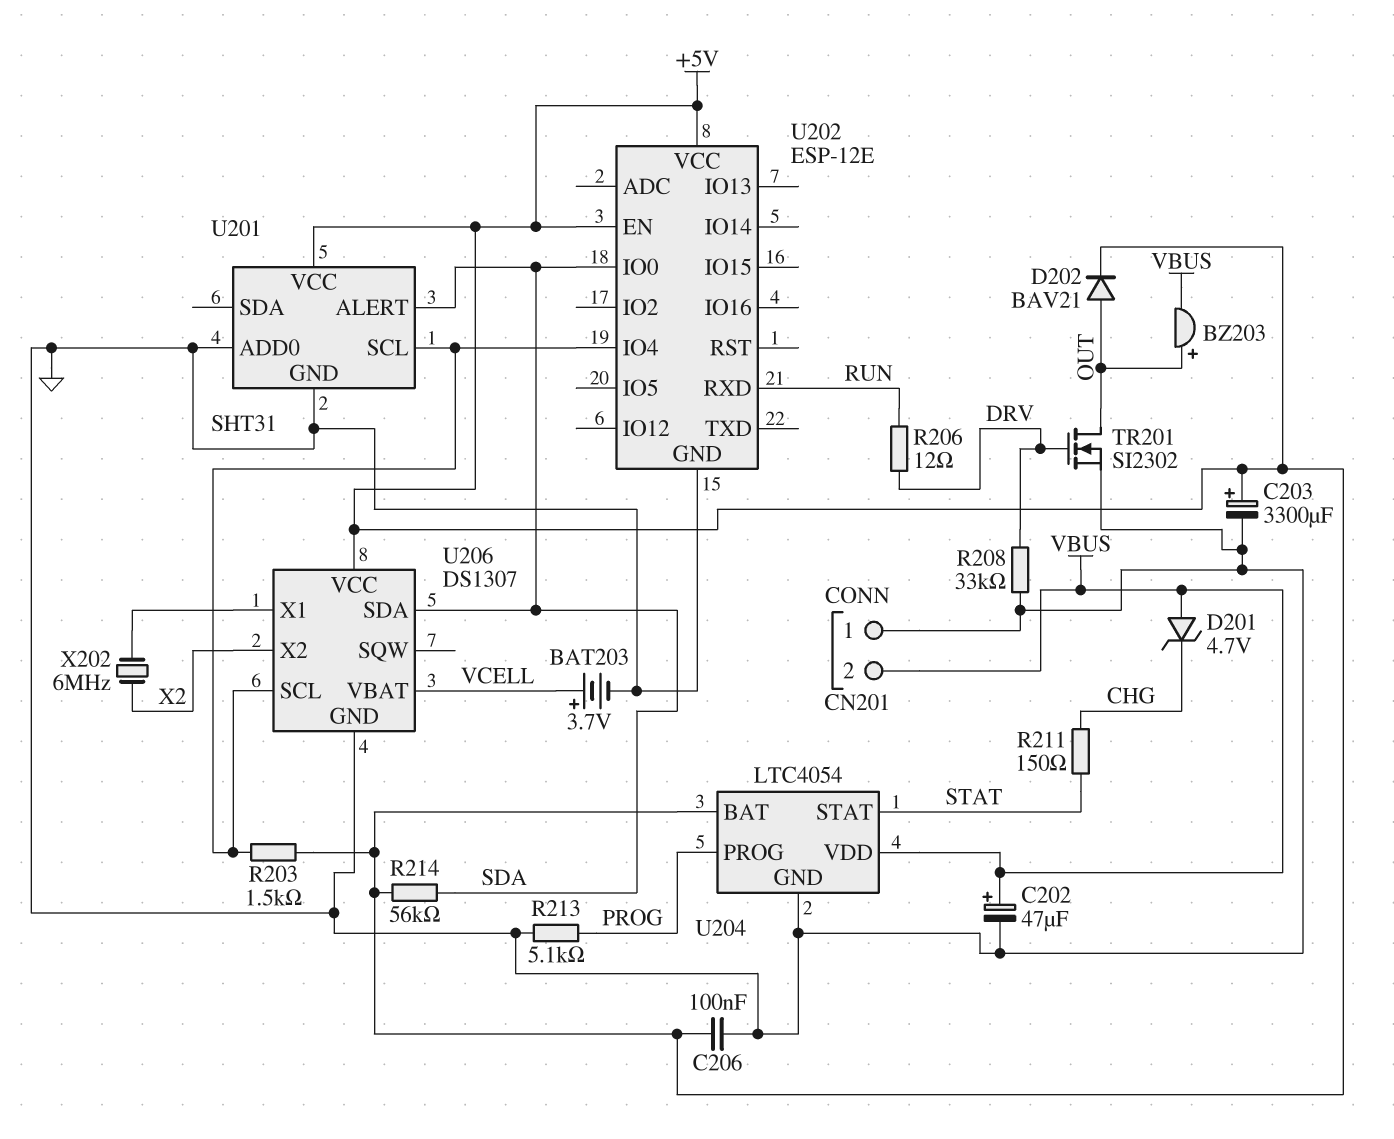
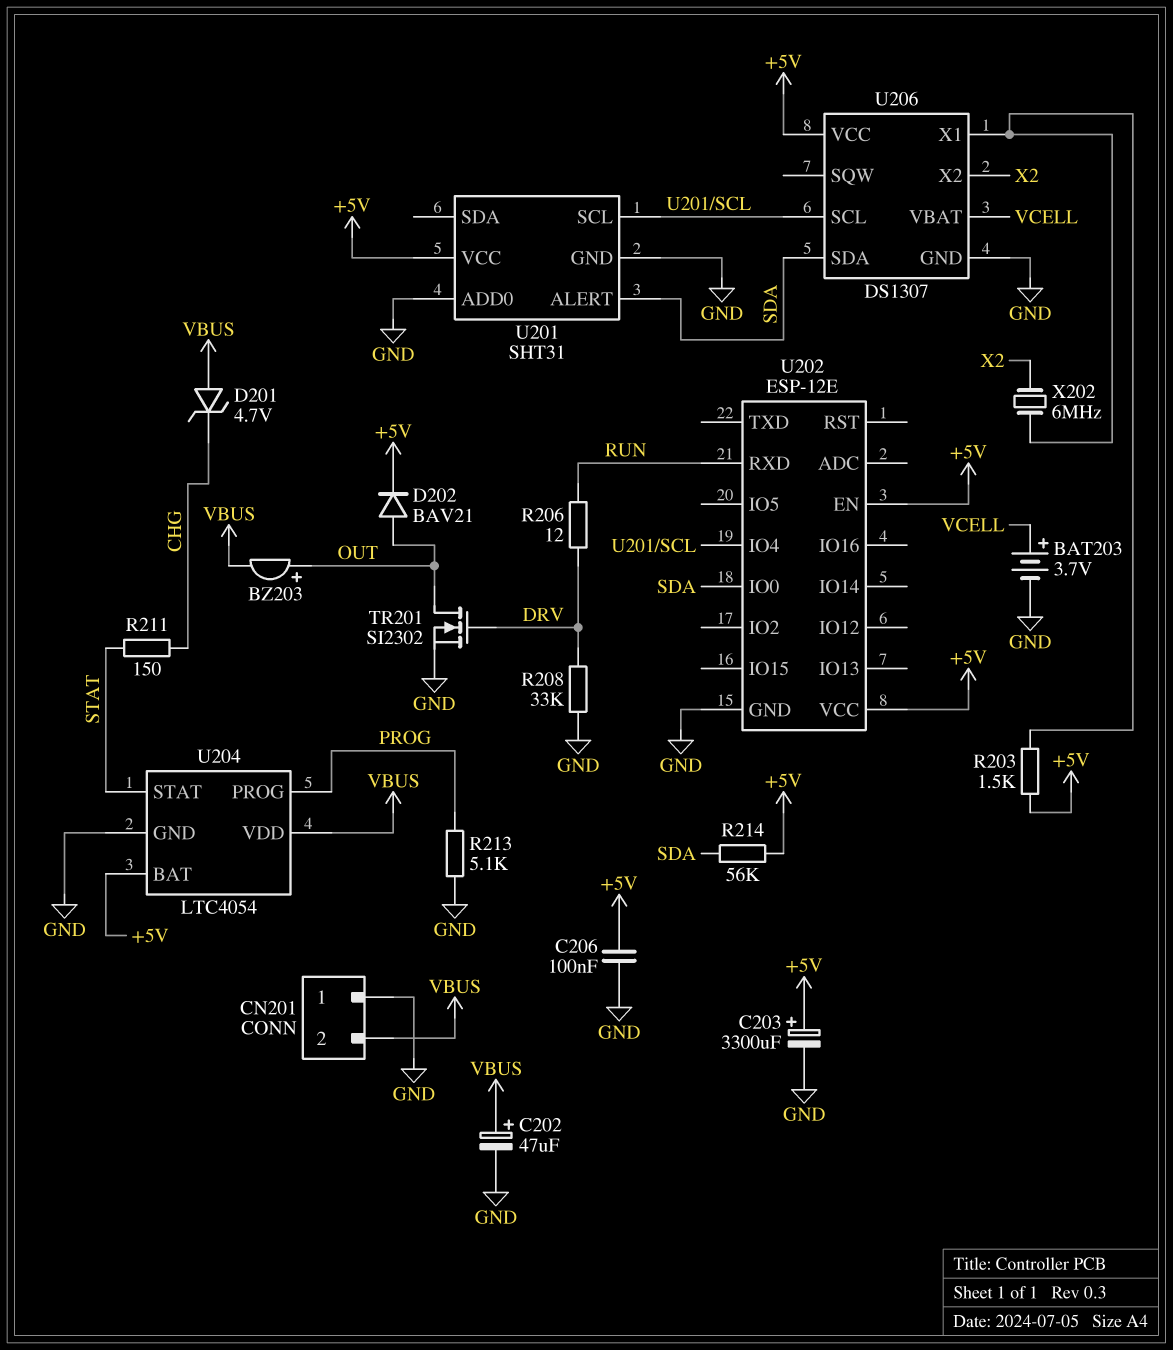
R203: 1.5k (+5V, U201/SCL) -> 1.5k (+5V, U206/X1)

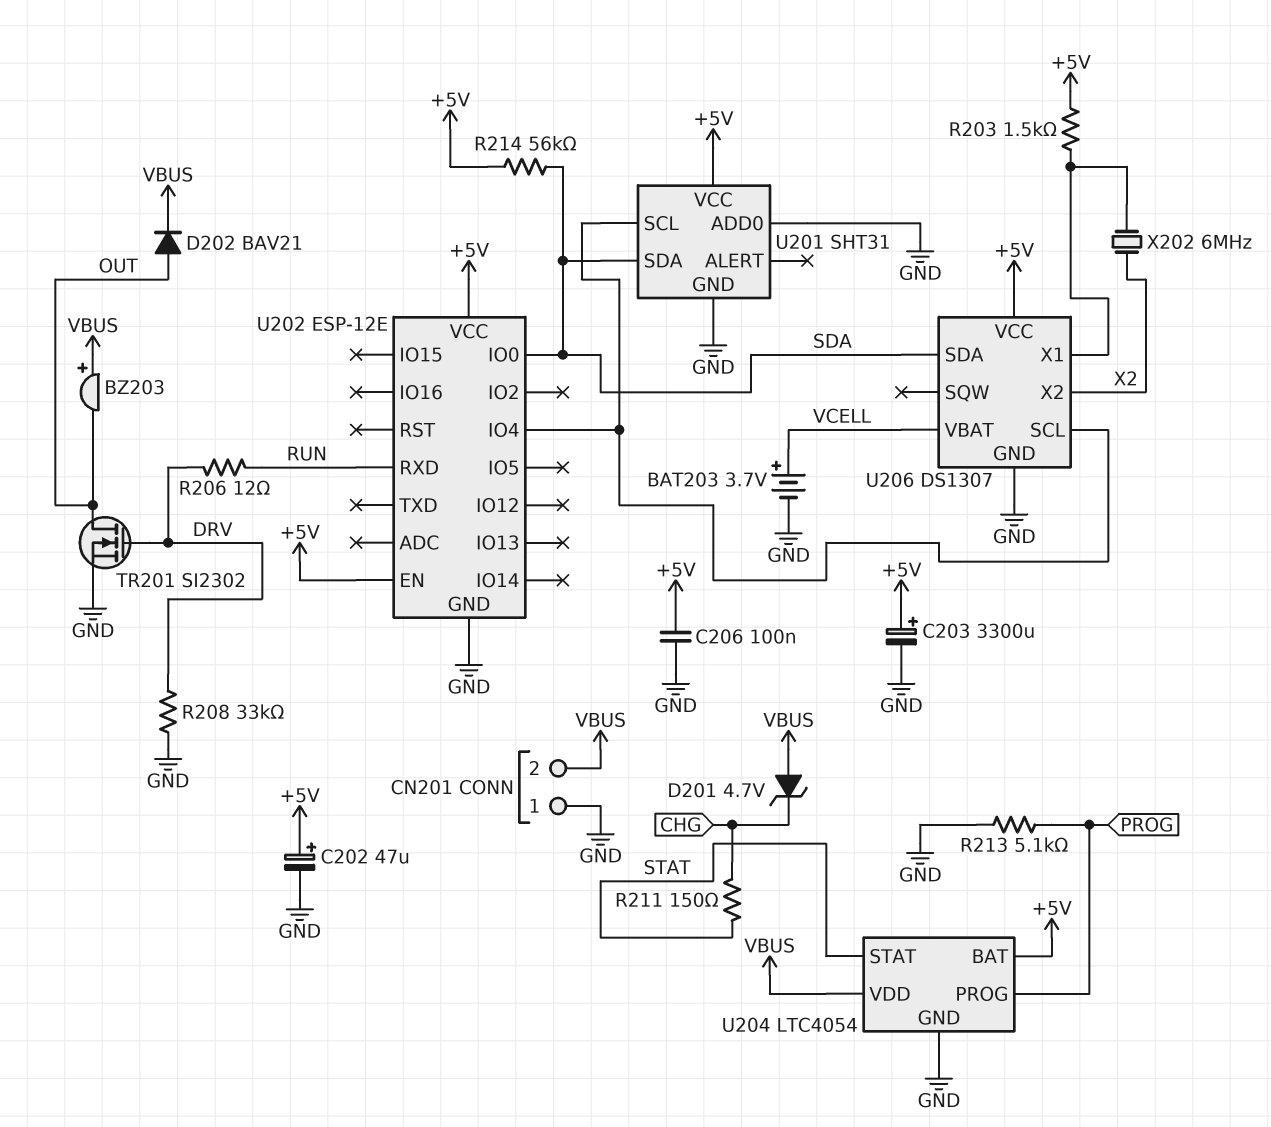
BZ203: buzzer (plus OUT, minus VBUS) -> buzzer (plus VBUS, minus OUT)
C202: 47uF (plus VBUS, minus GND) -> 47uF (plus +5V, minus GND)
D202: diode BAV21 (A OUT, K +5V) -> diode BAV21 (A OUT, K VBUS)
U201 pin ALERT: SDA -> none
U201 pin SDA: none -> SDA

